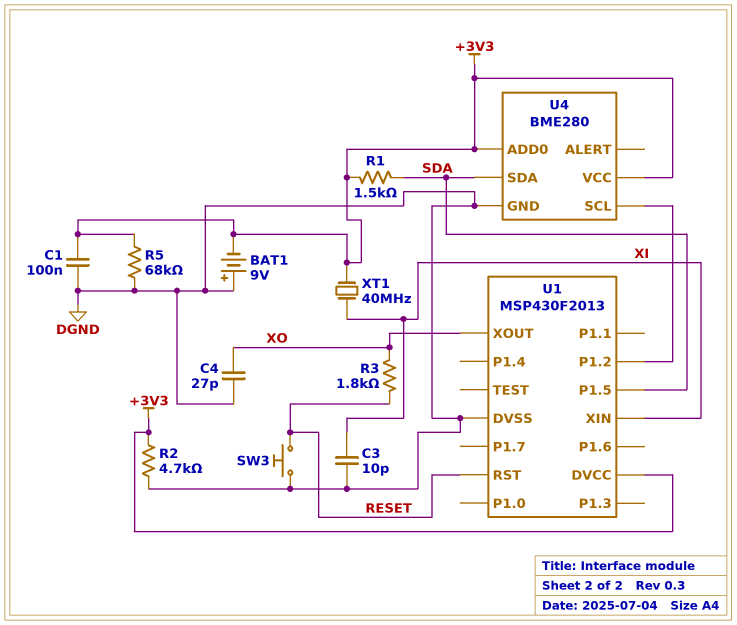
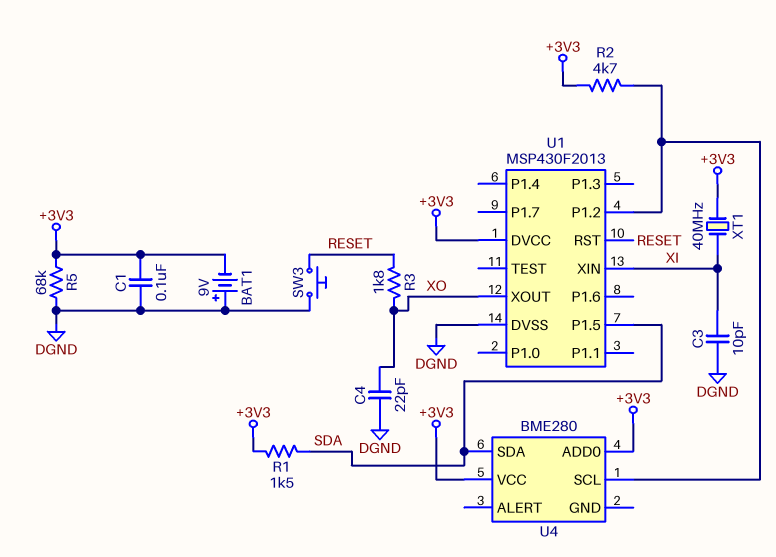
C4: 27pF (DGND, XO) -> 22pF (DGND, XO)
R2: 4.7k (+3V3, DGND) -> 4.7k (+3V3, U1/P1.2)
U4 pin GND: DGND -> none

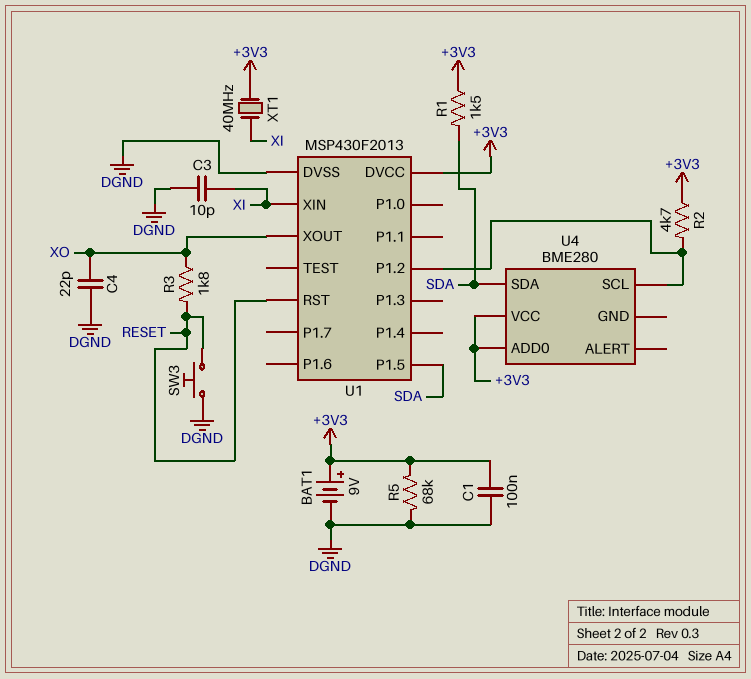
BAT1: 9V (plus DGND, minus +3V3) -> 9V (plus +3V3, minus DGND)

